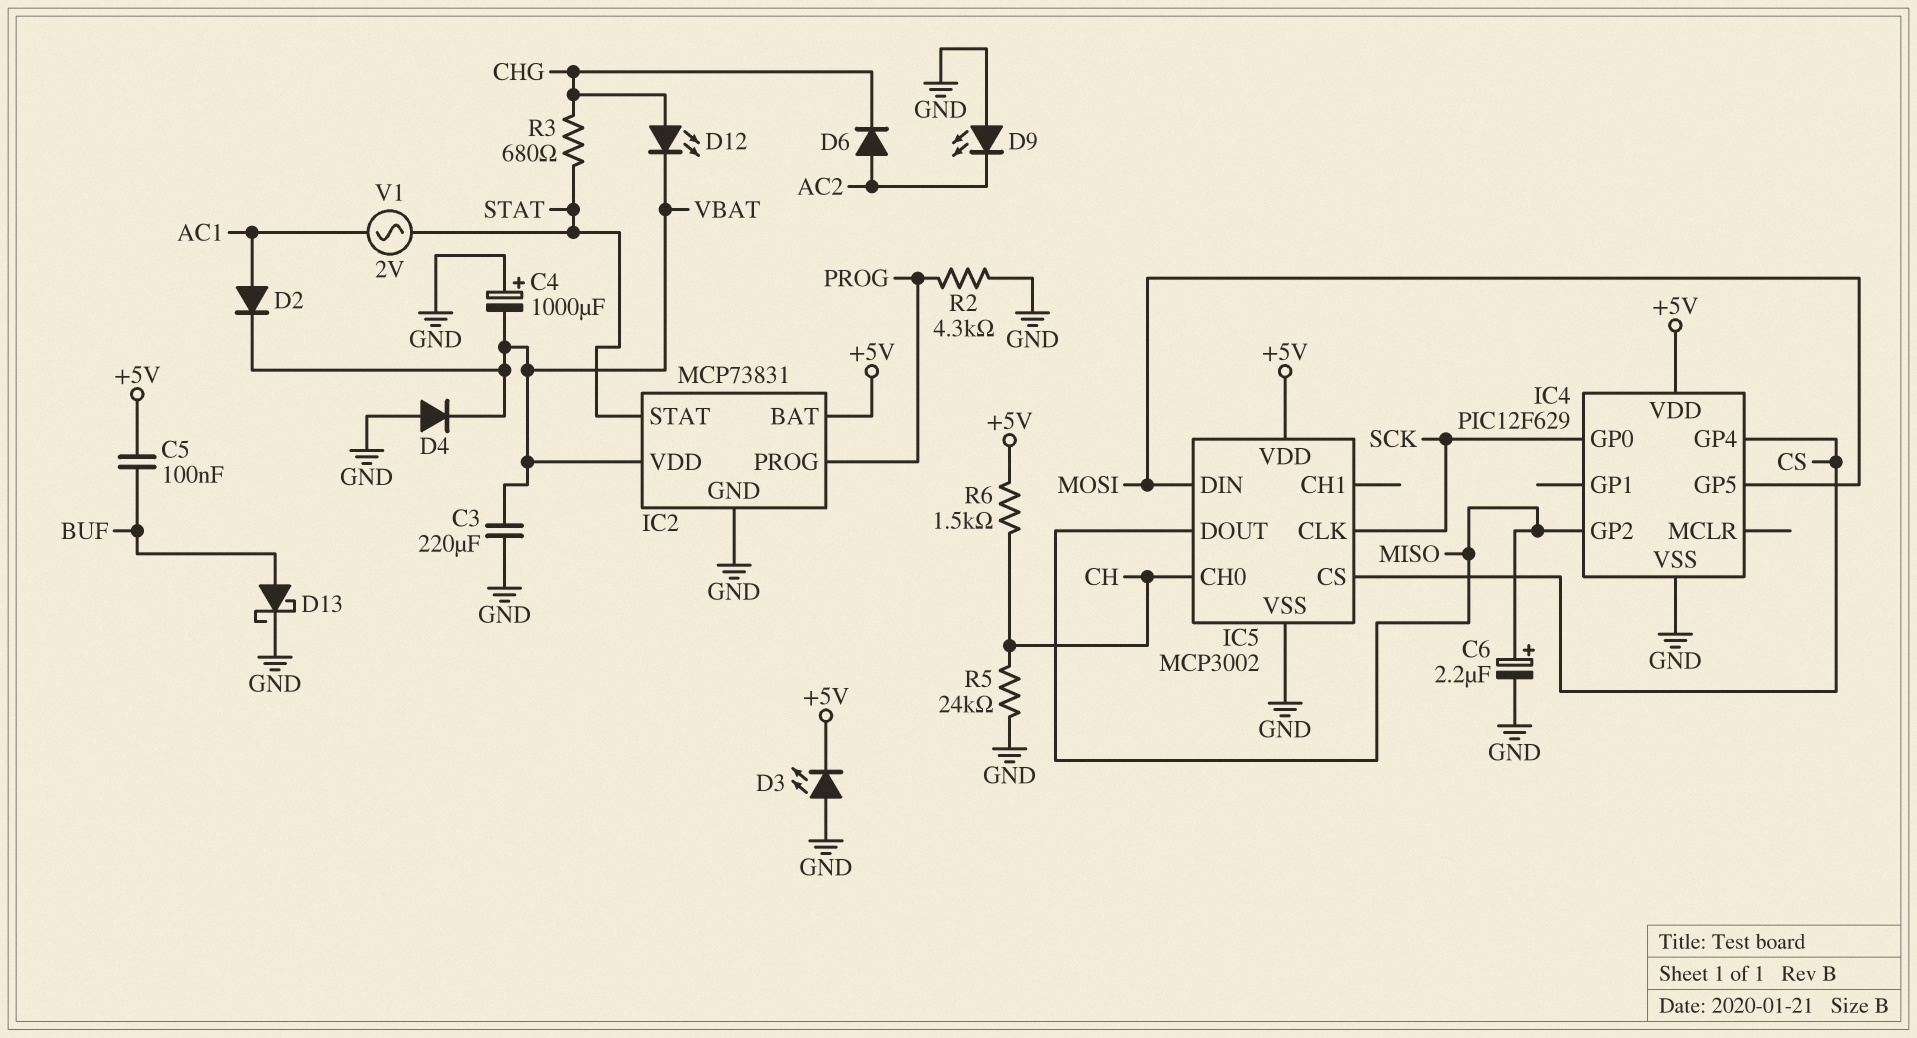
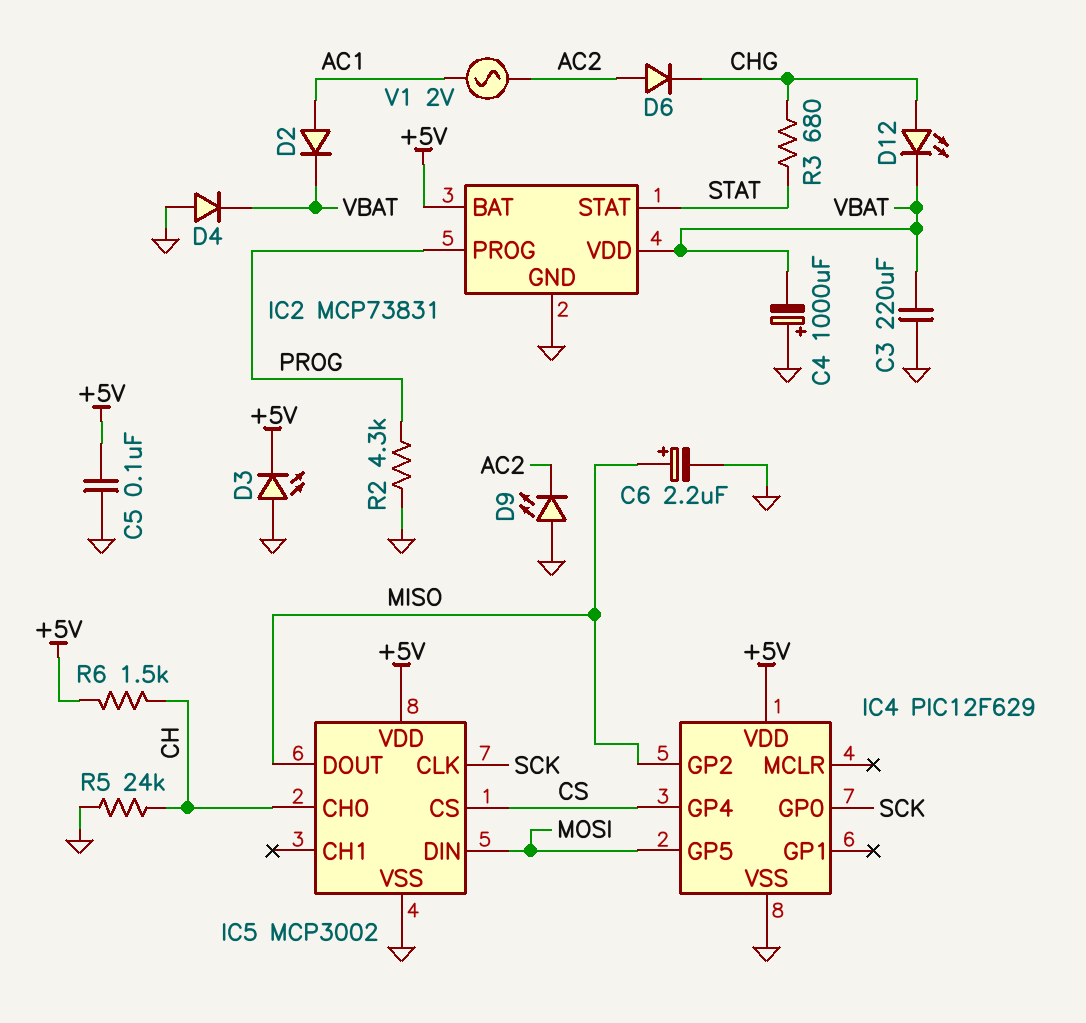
C5: 100nF (+5V, BUF) -> 100nF (+5V, GND)
D13: schottky (A BUF, K GND) -> none
V1: AC 2V (AC1, STAT) -> AC 2V (AC1, AC2)

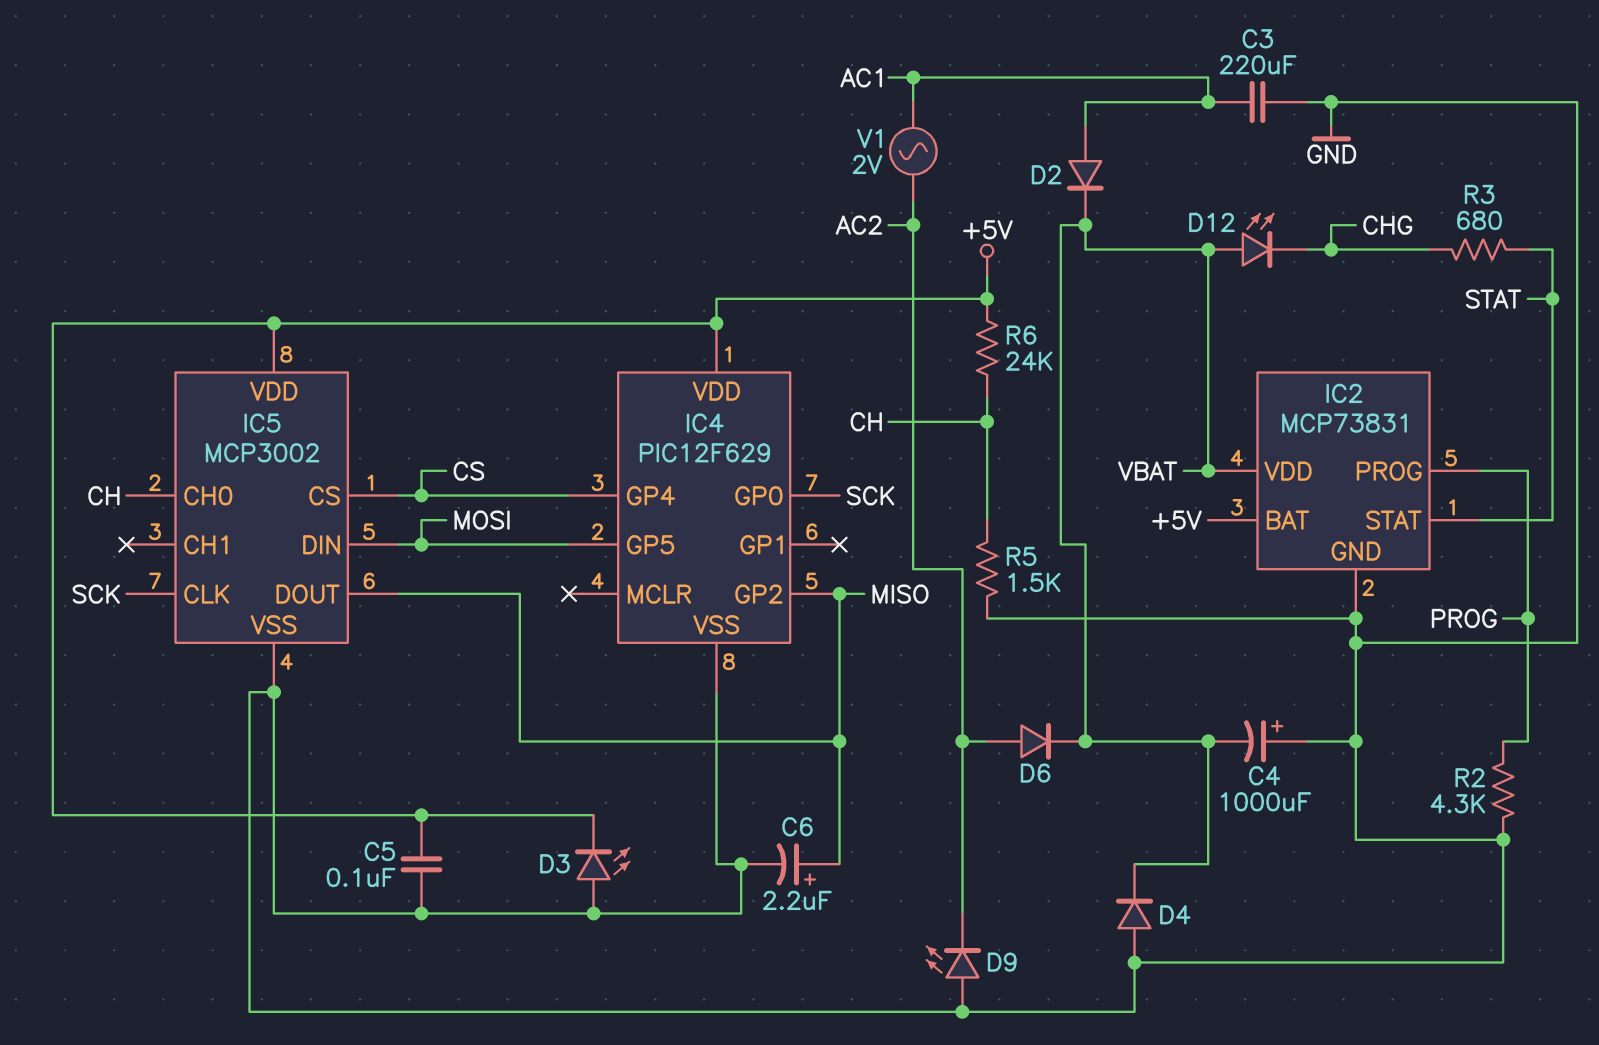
C3: 220uF (GND, VBAT) -> 220uF (AC1, GND)
D6: diode (A AC2, K CHG) -> diode (A AC2, K VBAT)
D12: LED (A CHG, K VBAT) -> LED (A VBAT, K CHG)
R5: 24k (CH, GND) -> 1.5k (CH, GND)
R6: 1.5k (+5V, CH) -> 24k (+5V, CH)

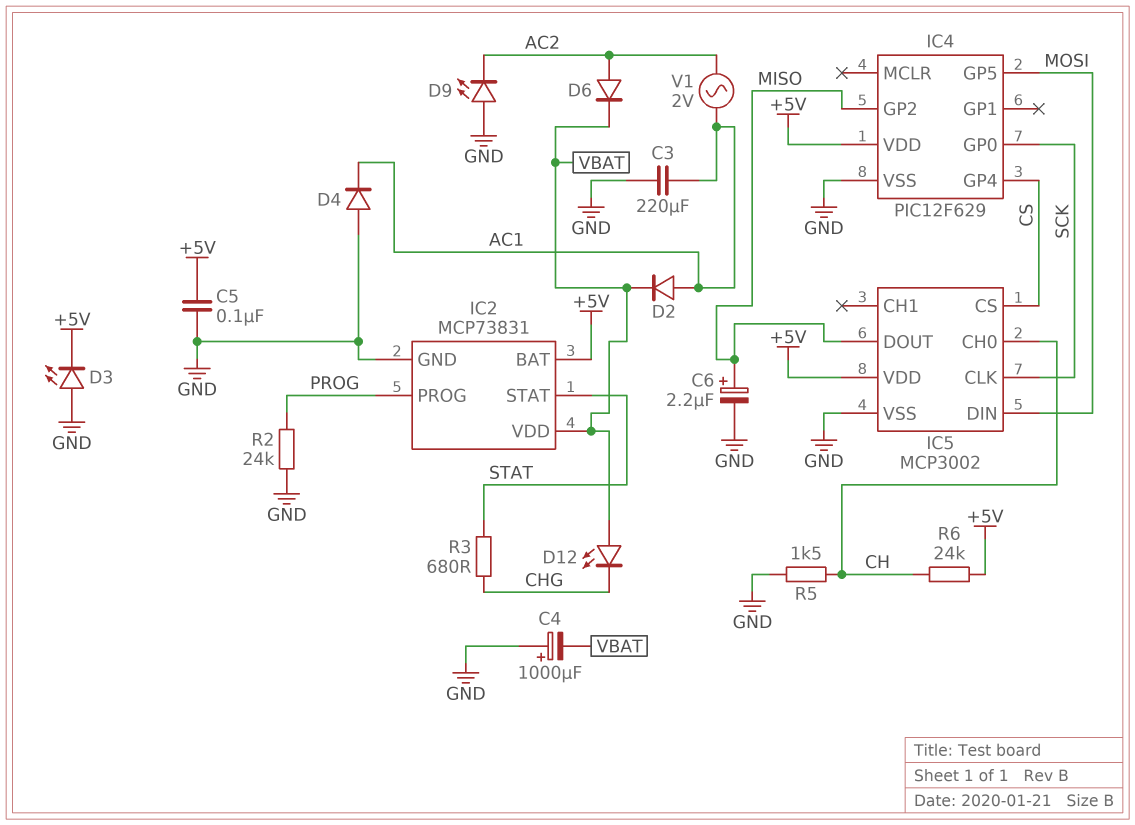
D4: diode (A GND, K VBAT) -> diode (A GND, K AC1)
R2: 4.3k (GND, PROG) -> 24k (GND, PROG)

